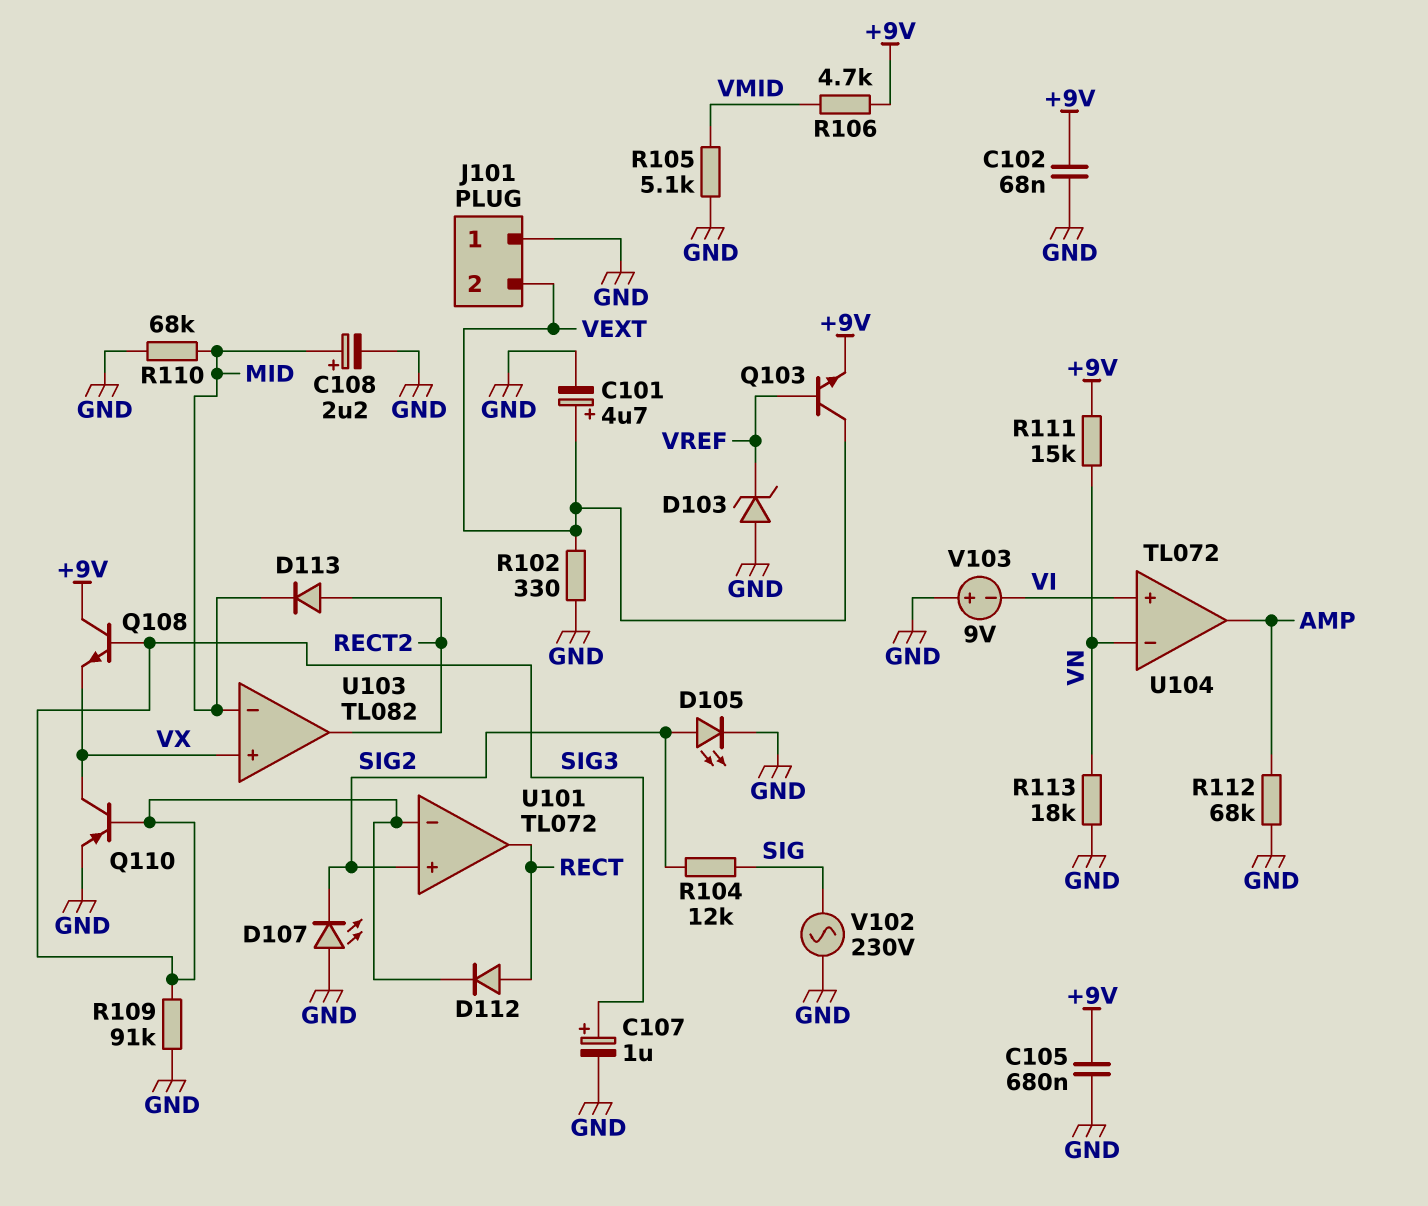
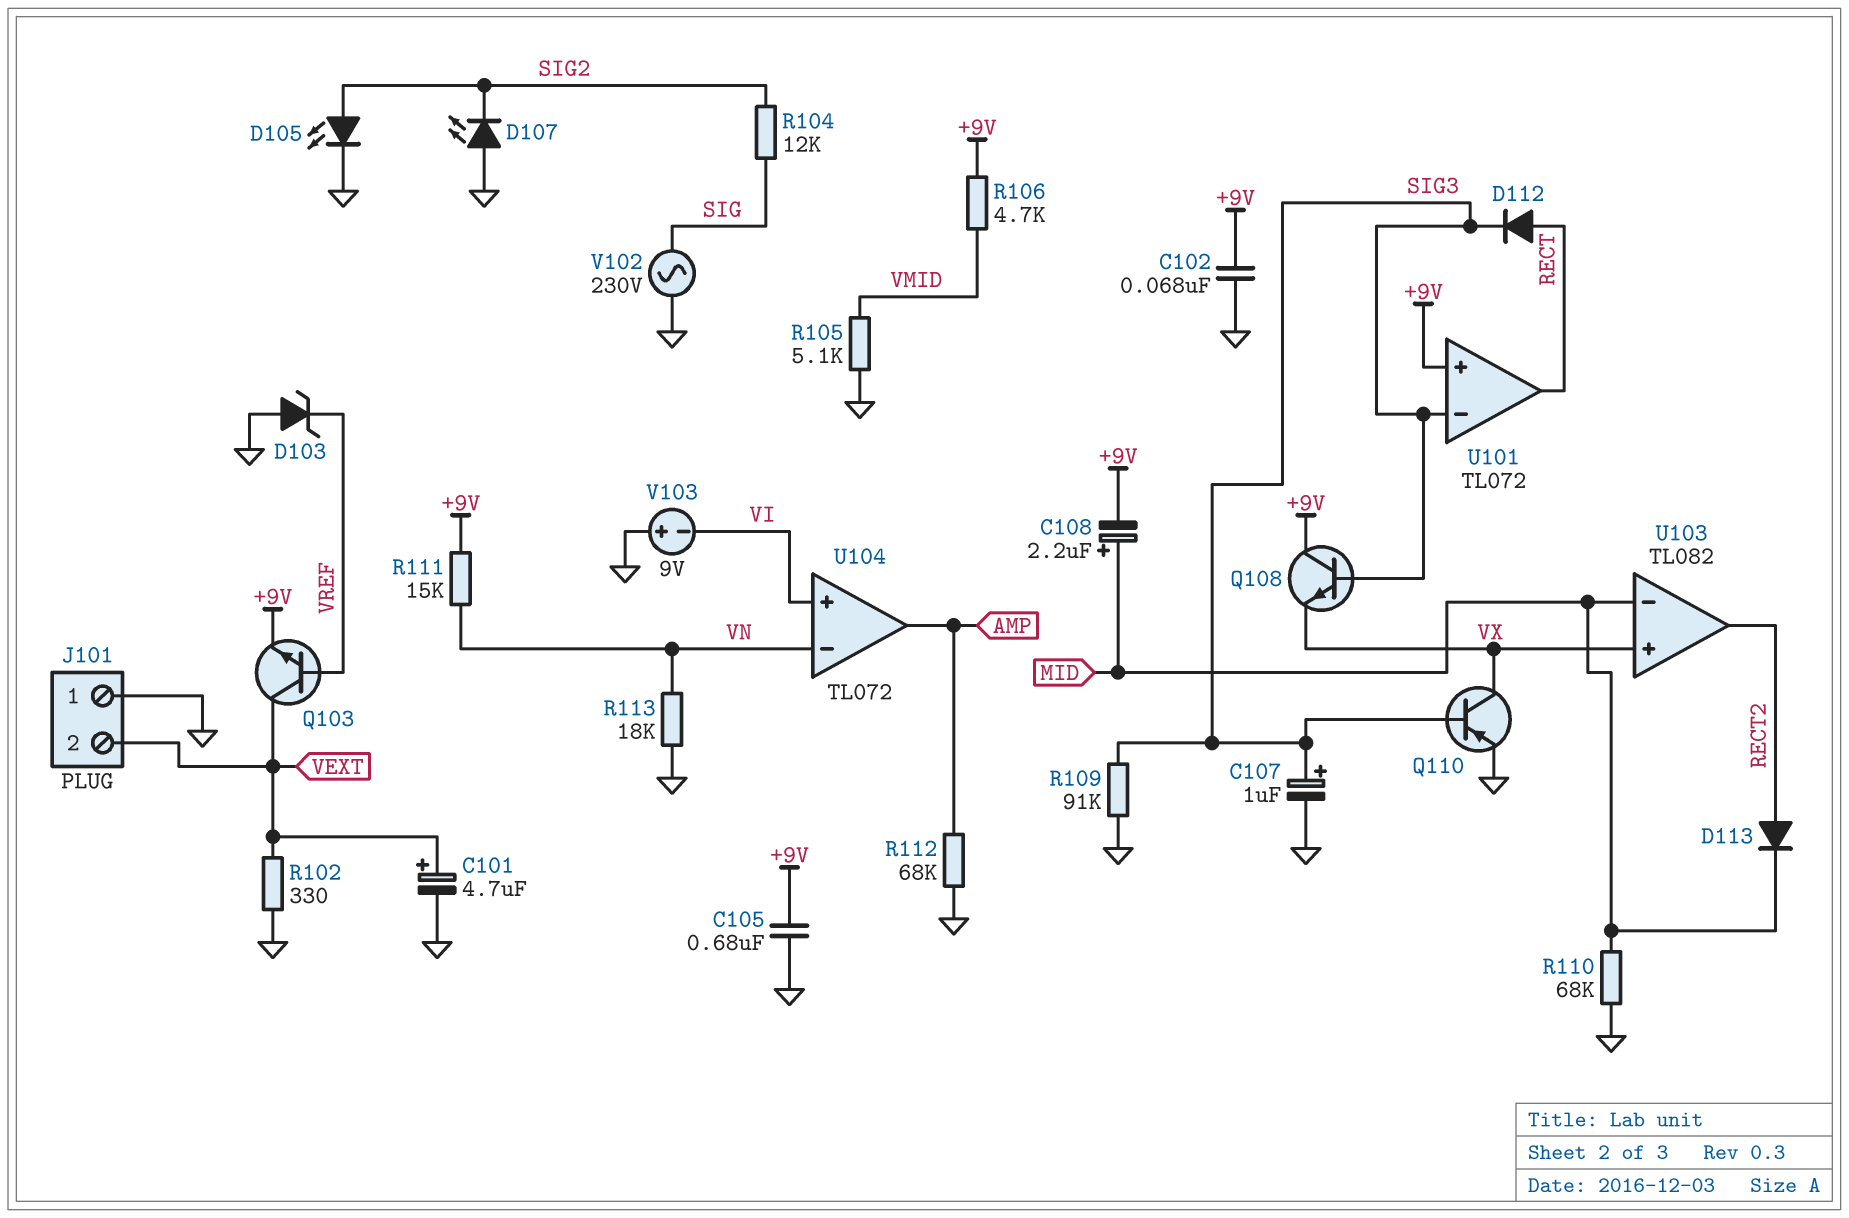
C108: 2.2uF (plus MID, minus GND) -> 2.2uF (plus MID, minus +9V)
U101 pin in+: SIG2 -> +9V

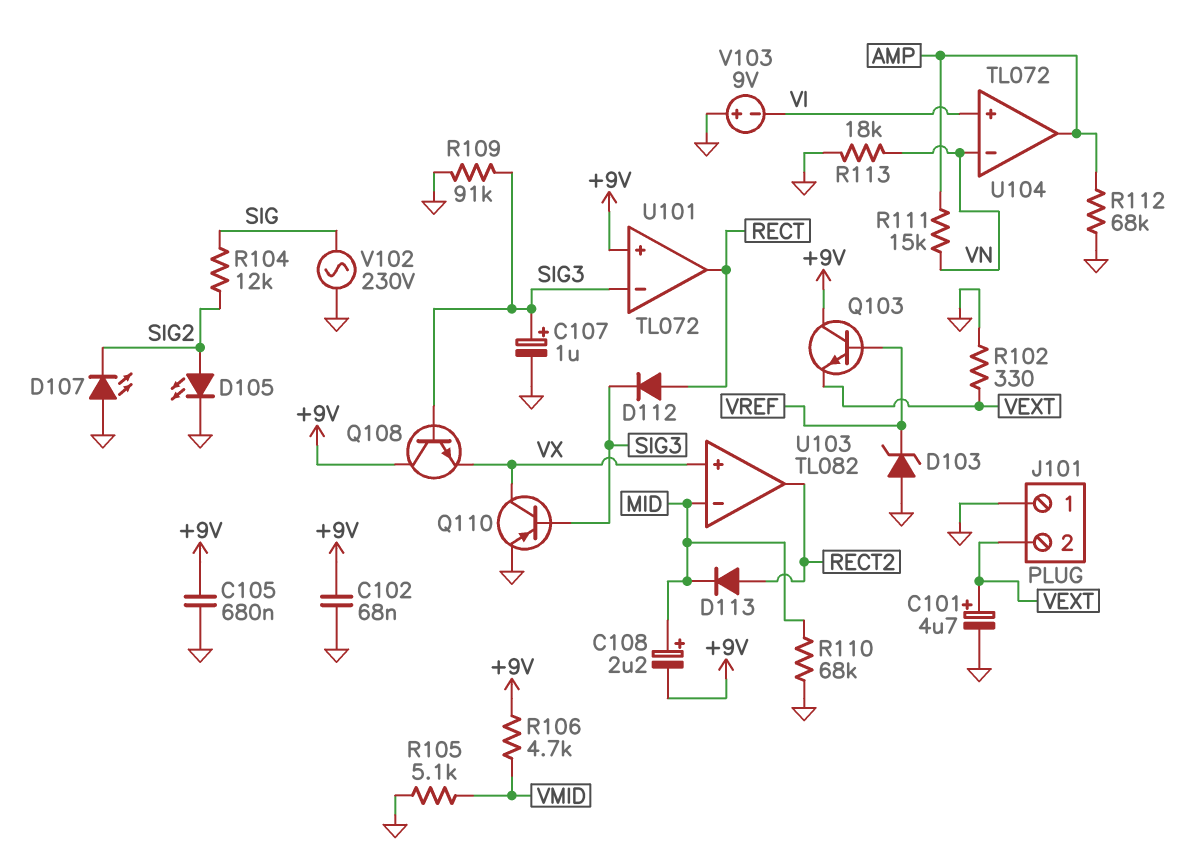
Q103: NPN (B VREF, C VEXT, E +9V) -> NPN (B VREF, C +9V, E VEXT)
R111: 15k (+9V, VN) -> 15k (AMP, VN)

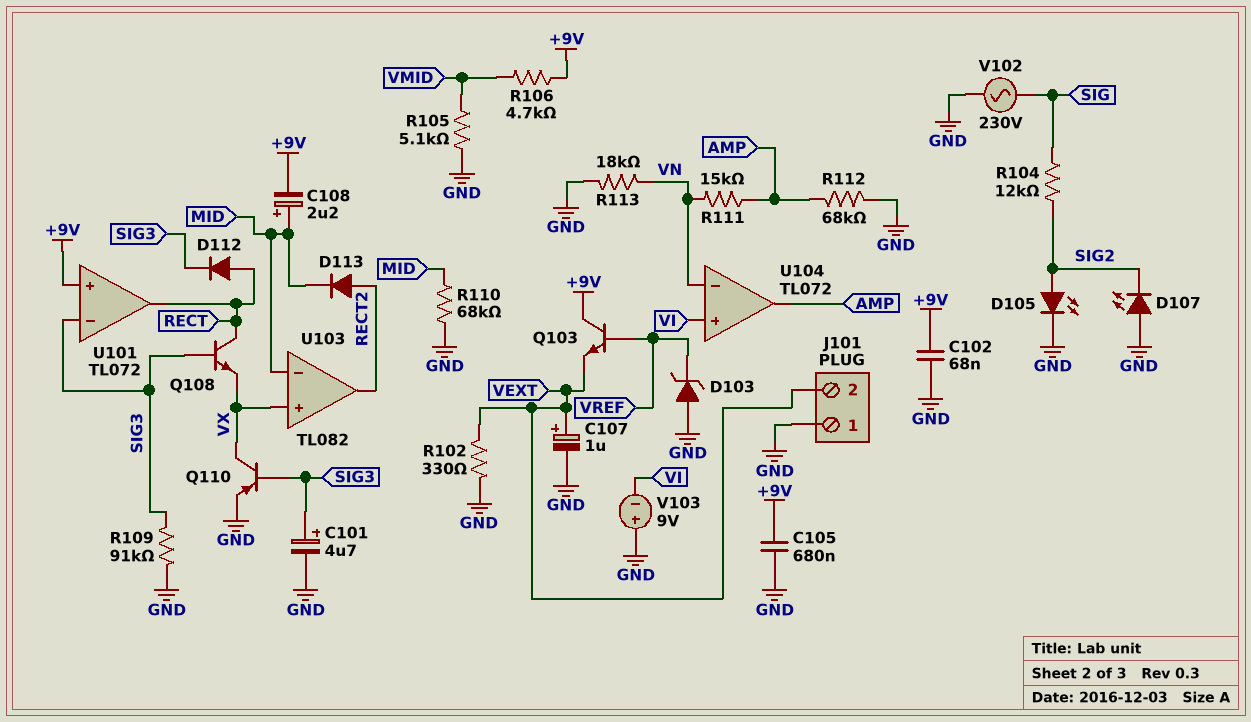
C101: 4.7uF (plus VEXT, minus GND) -> 4.7uF (plus SIG3, minus GND)
C107: 1uF (plus SIG3, minus GND) -> 1uF (plus VEXT, minus GND)
Q108: NPN (B SIG3, C +9V, E VX) -> NPN (B SIG3, C RECT, E VX)

